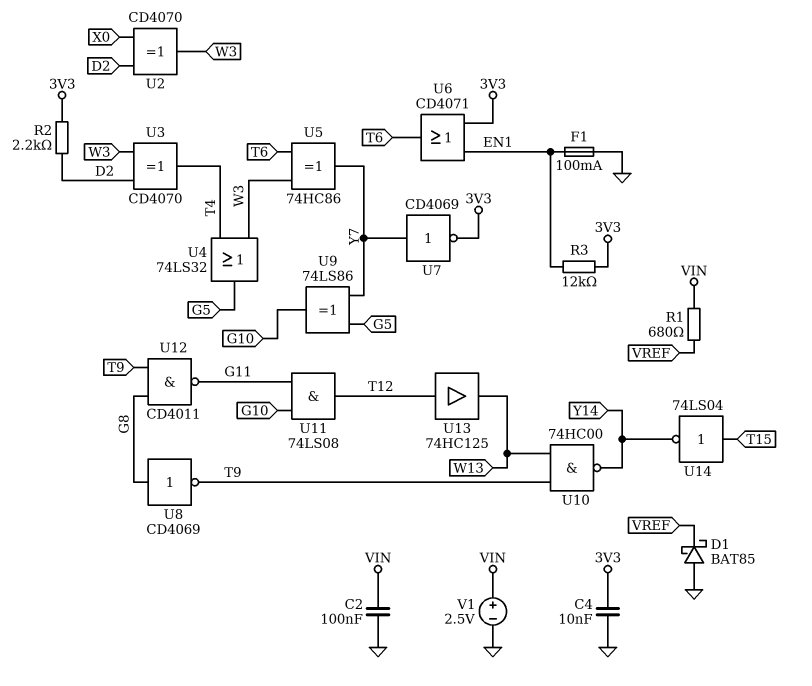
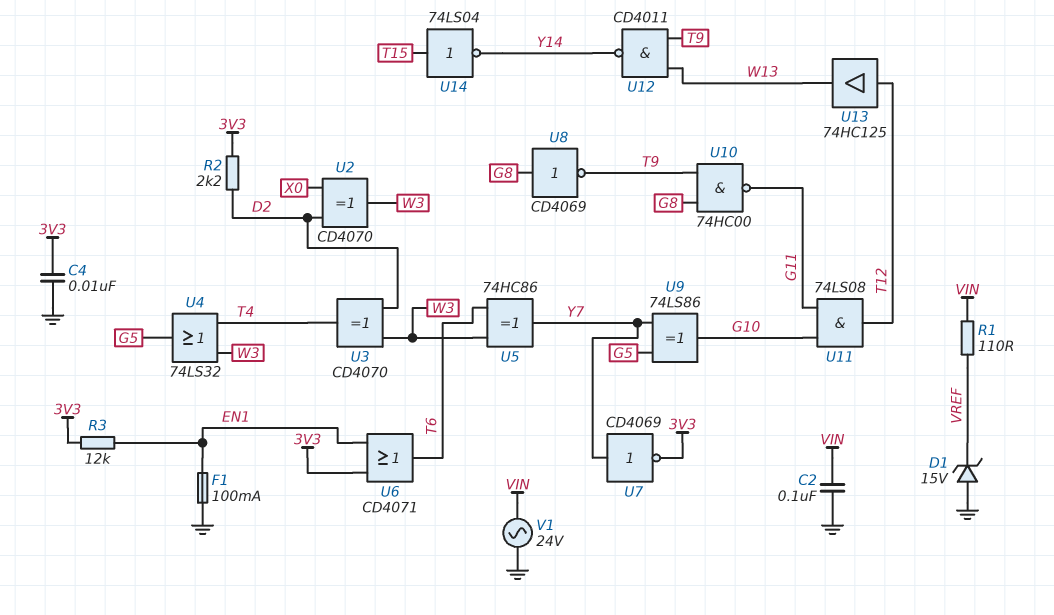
D1: schottky BAT85 (A GND, K VREF) -> zener 15V (A GND, K VREF)
R1: 680 (VIN, VREF) -> 110 (VIN, VREF)
U10: NAND 74HC00 (in T9, in W13, out Y14) -> NAND 74HC00 (in G8, in T9, out G11)
U12: NAND CD4011 (in G8, in T9, out G11) -> NAND CD4011 (in T9, in W13, out Y14)
V1: 2.5V (plus VIN, minus GND) -> AC 24V (GND, VIN)

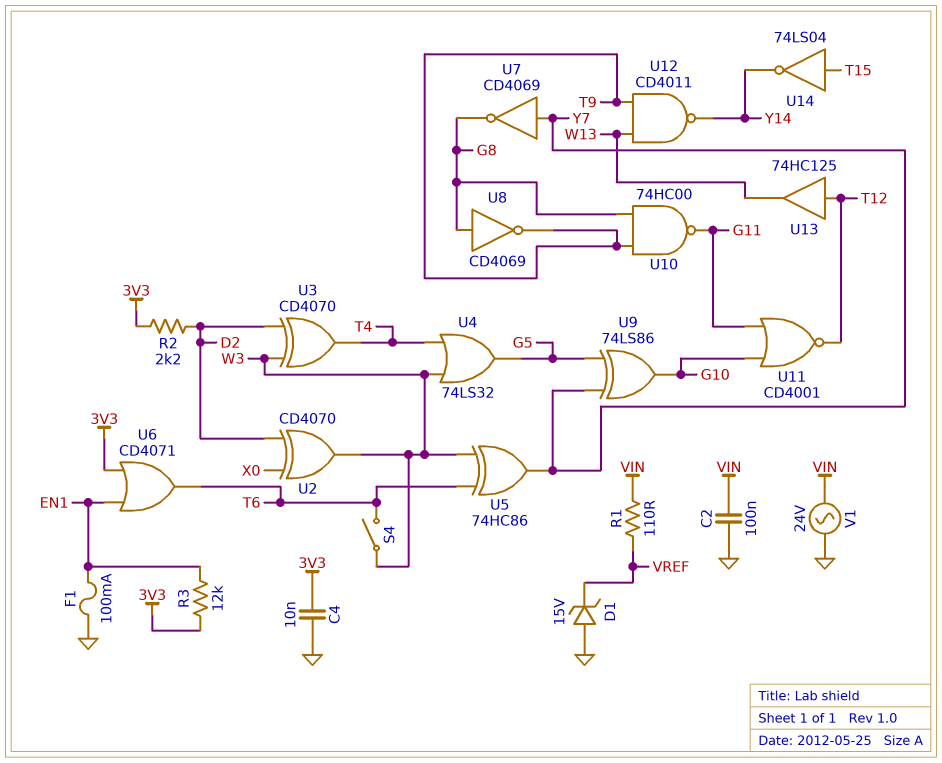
S4: none -> switch (T6, W3)
U7: NOT CD4069 (in Y7, out 3V3) -> NOT CD4069 (in Y7, out G8)
U11: AND 74LS08 (in G10, in G11, out T12) -> NOR CD4001 (in G10, in G11, out T12)

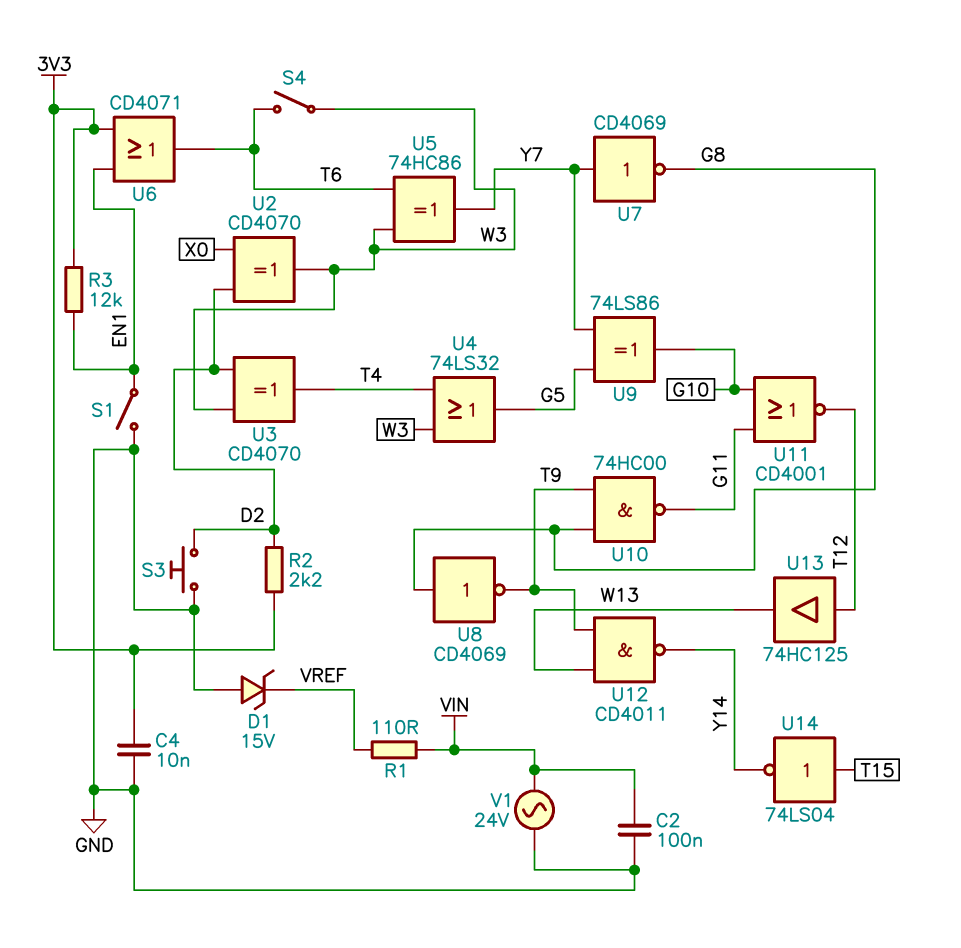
F1: 100mA (EN1, GND) -> none
S1: none -> switch (EN1, GND)
S3: none -> button (D2, GND)

